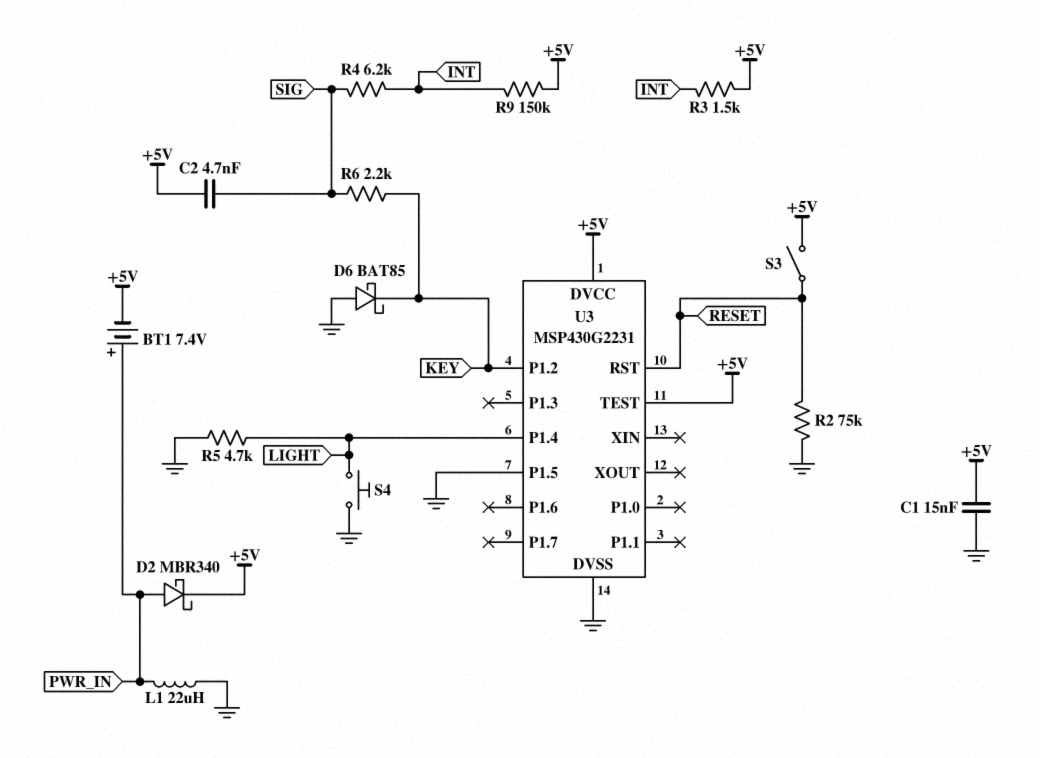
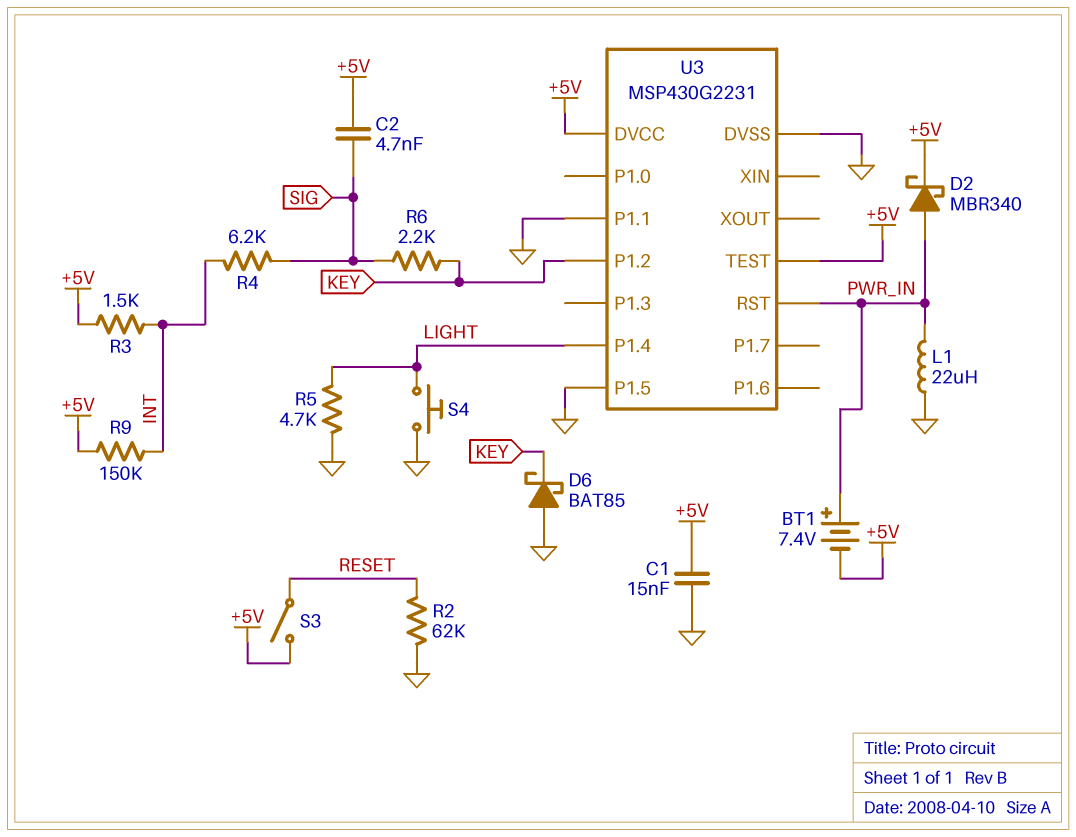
R2: 75k (GND, RESET) -> 62k (GND, RESET)
U3 pin P1.1: none -> GND
U3 pin RST: RESET -> PWR_IN

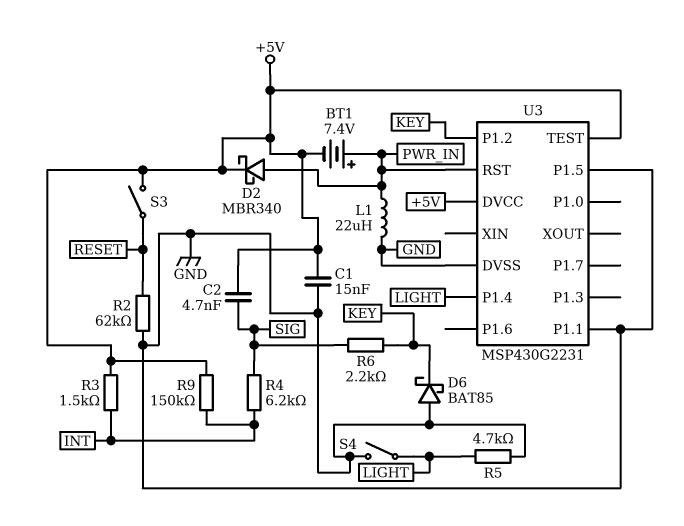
S4: button (GND, LIGHT) -> switch (GND, LIGHT)

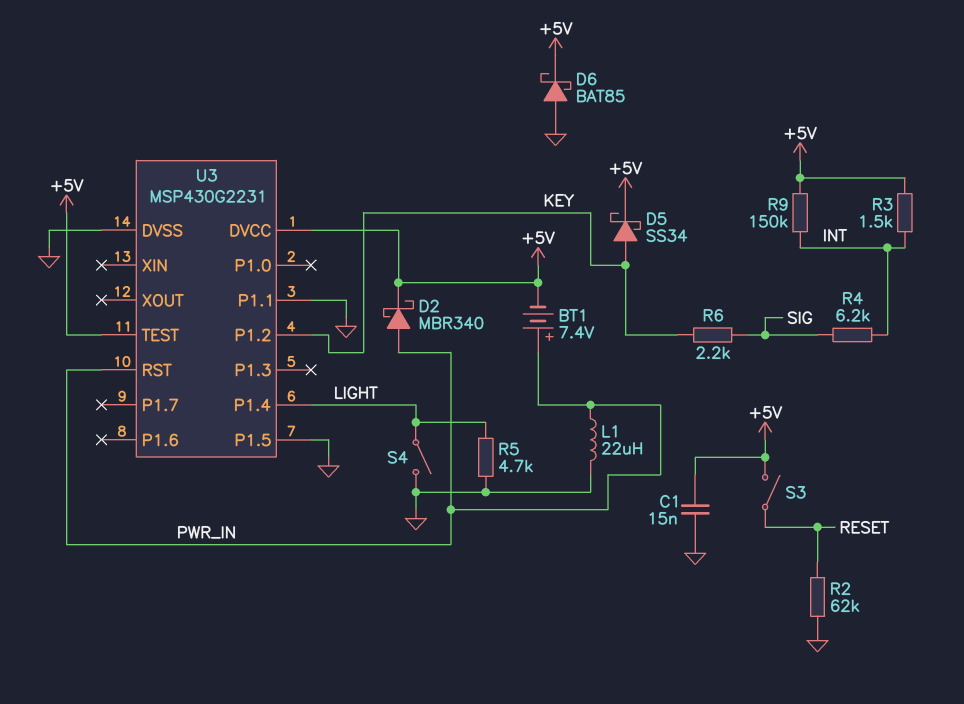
C2: 4.7nF (+5V, SIG) -> none
D5: none -> schottky SS34 (A KEY, K +5V)
D6: schottky BAT85 (A GND, K KEY) -> schottky BAT85 (A GND, K +5V)

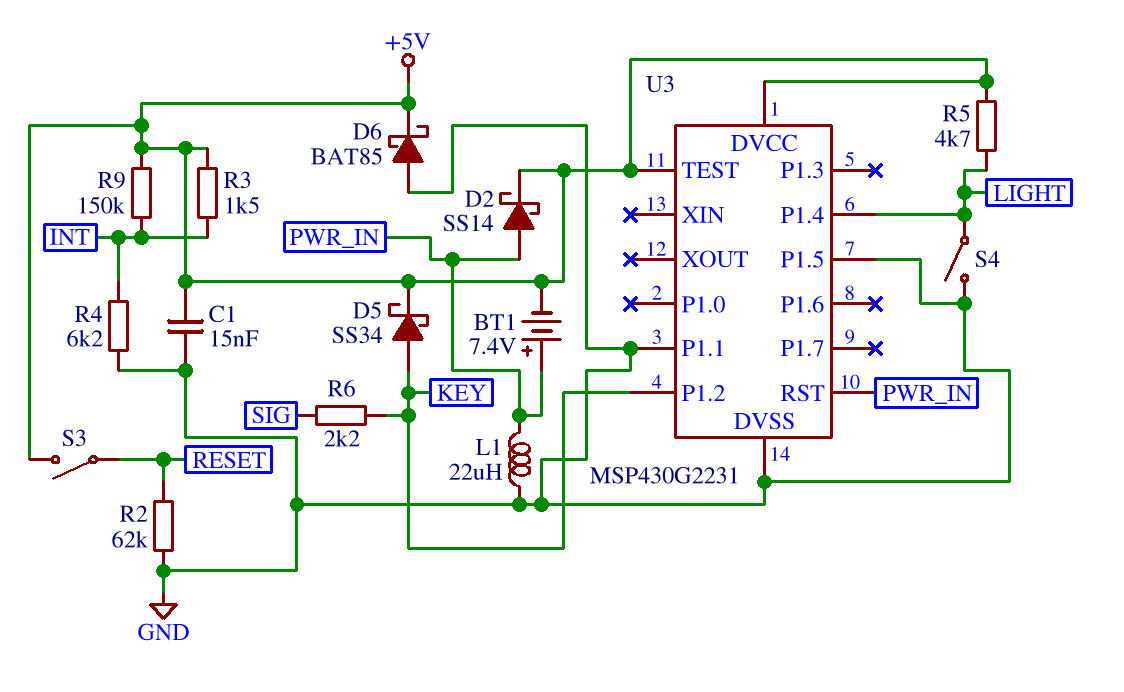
D2: schottky MBR340 (A PWR_IN, K +5V) -> schottky SS14 (A PWR_IN, K +5V)
R4: 6.2k (INT, SIG) -> 6.2k (GND, INT)
R5: 4.7k (GND, LIGHT) -> 4.7k (+5V, LIGHT)

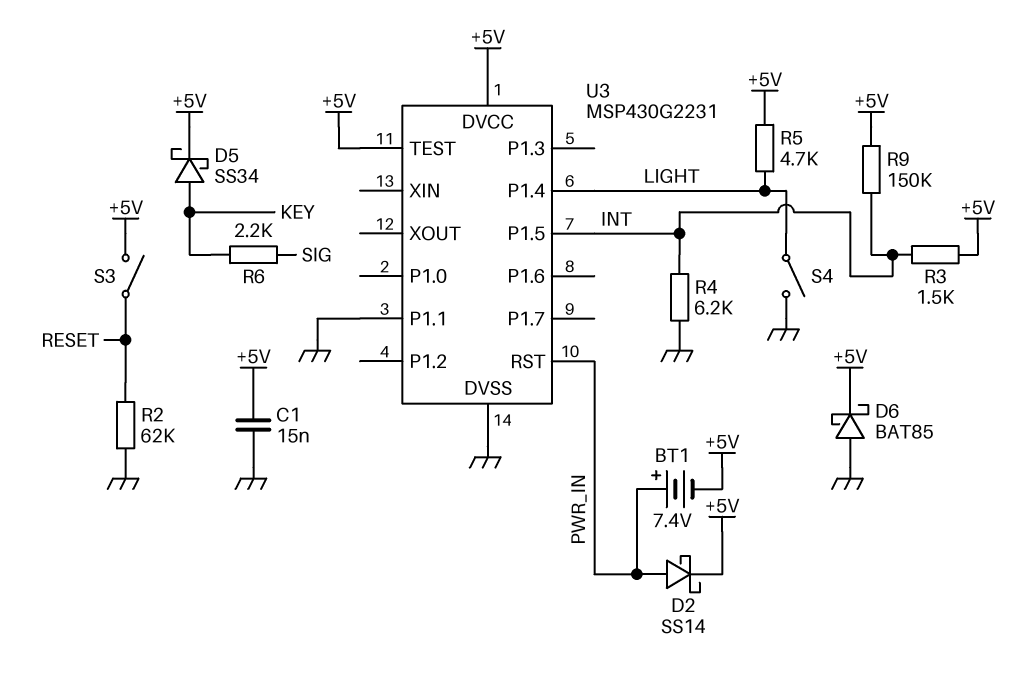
L1: 22uH (GND, PWR_IN) -> none
U3 pin P1.2: KEY -> none
U3 pin P1.5: GND -> INT

